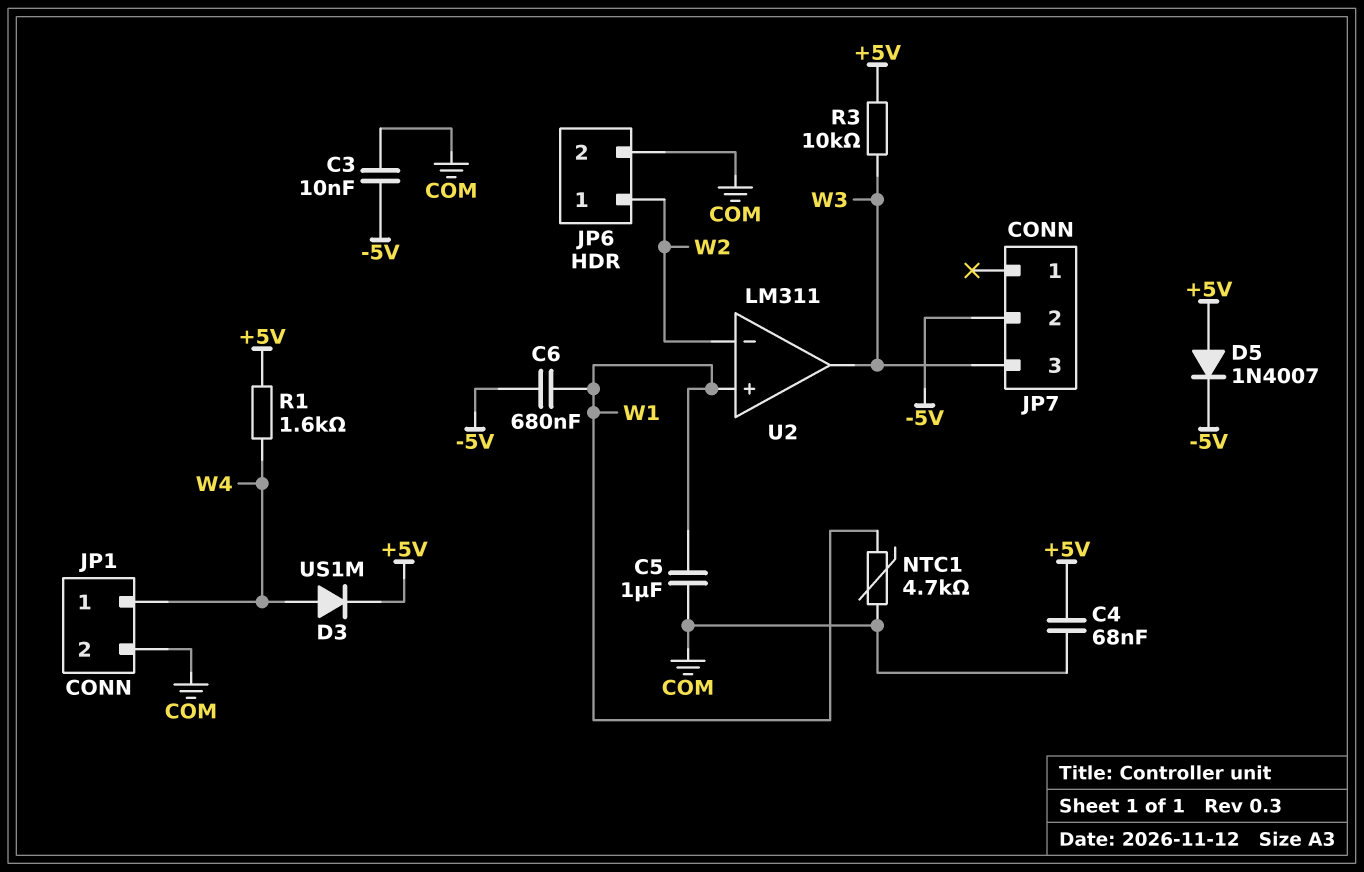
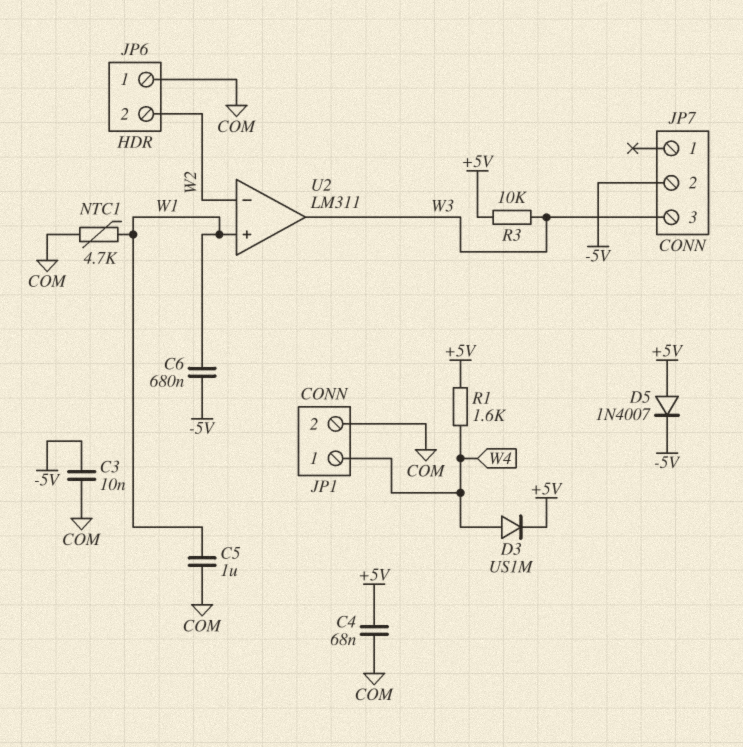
JP6 pin 1: W2 -> COM
JP6 pin 2: COM -> W2

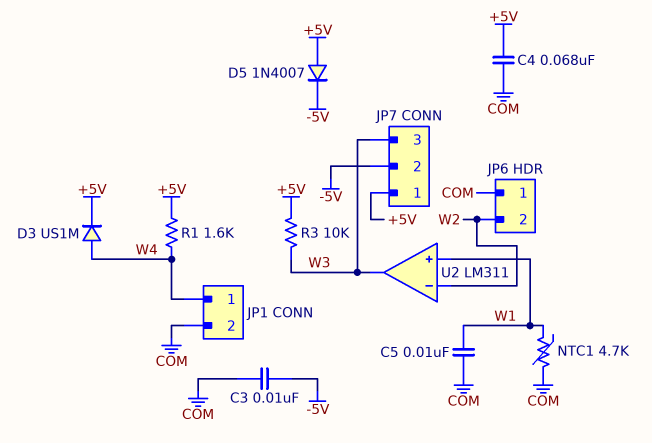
C5: 1uF (COM, W1) -> 10nF (COM, W1)
C6: 680nF (-5V, W1) -> none
JP7 pin 1: none -> +5V

